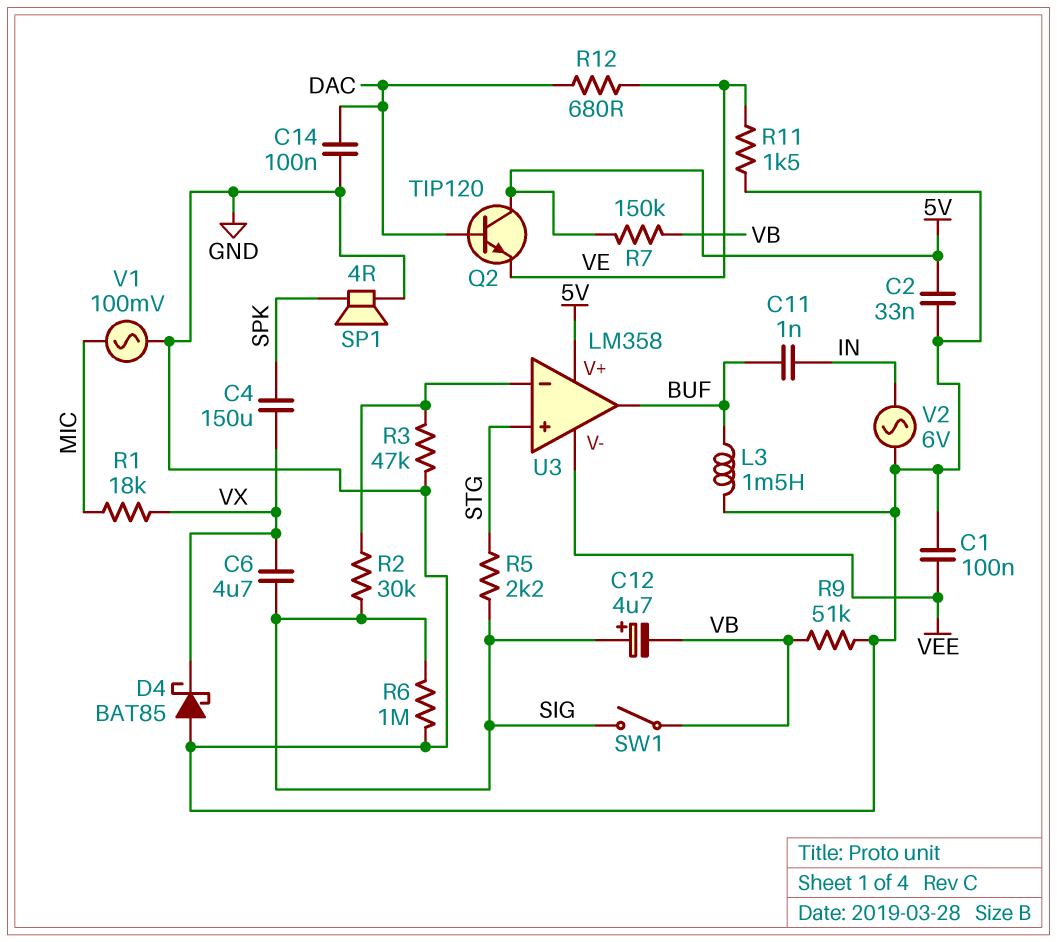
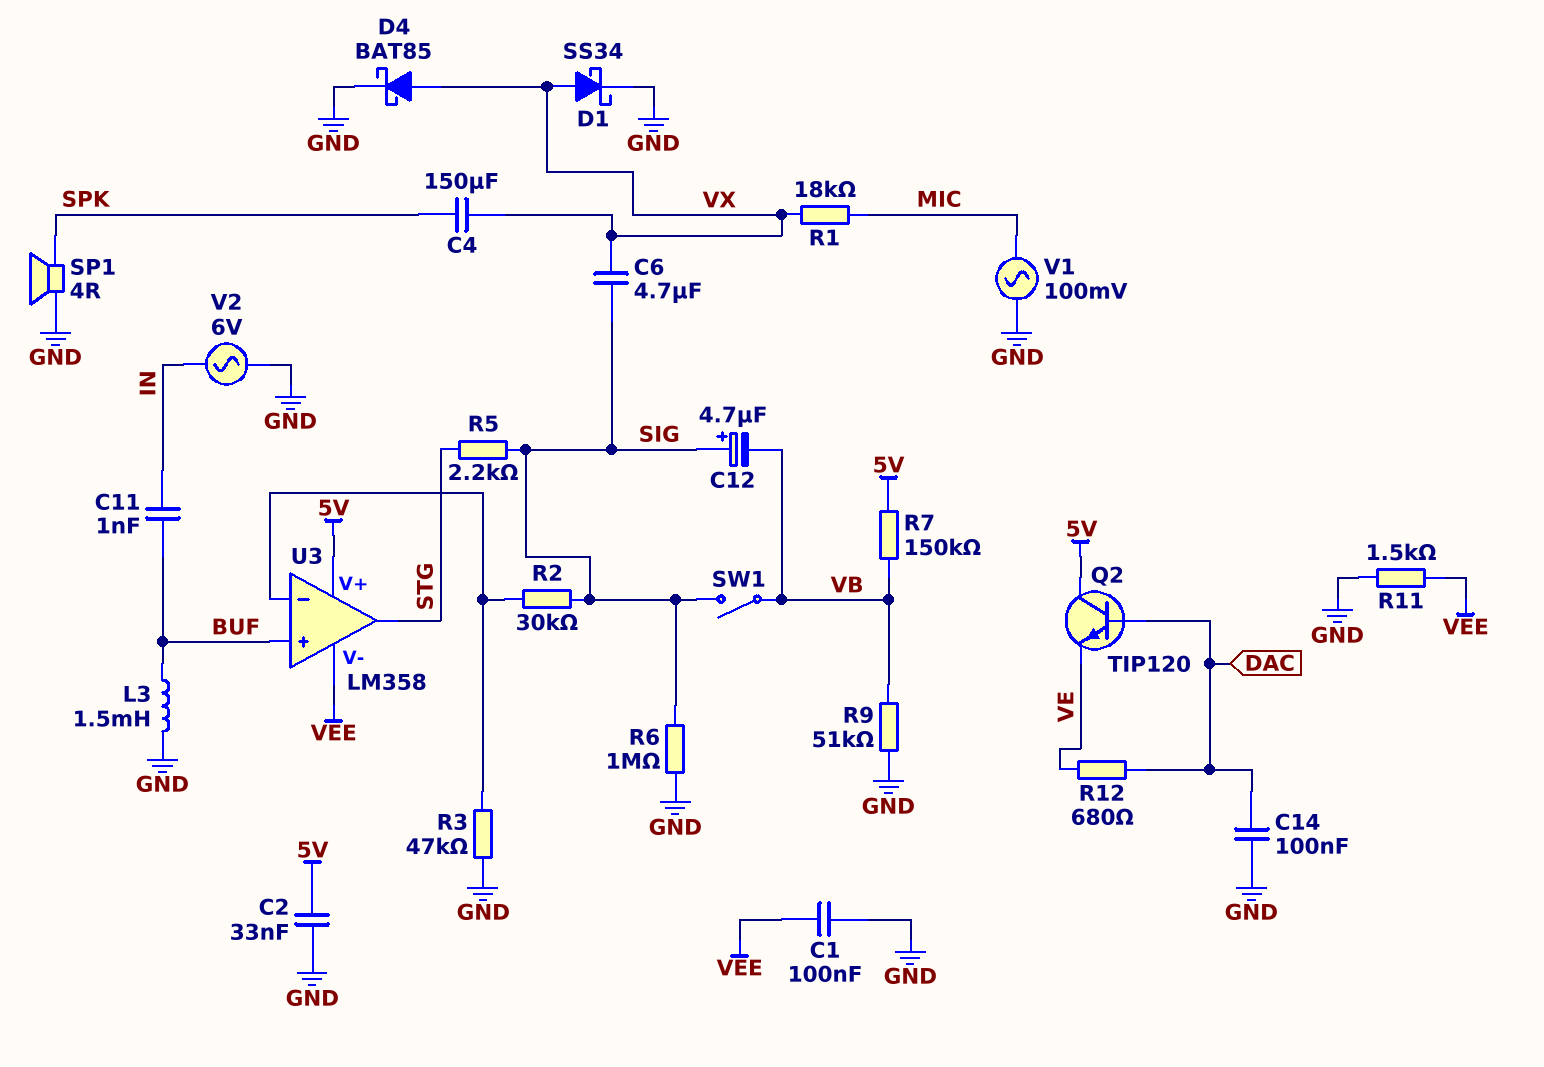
D1: none -> schottky SS34 (A VX, K GND)
D4: schottky BAT85 (A GND, K VX) -> schottky BAT85 (A VX, K GND)
R11: 1.5k (GND, VE) -> 1.5k (GND, VEE)
U3 pin in+: STG -> BUF
U3 pin out: BUF -> STG

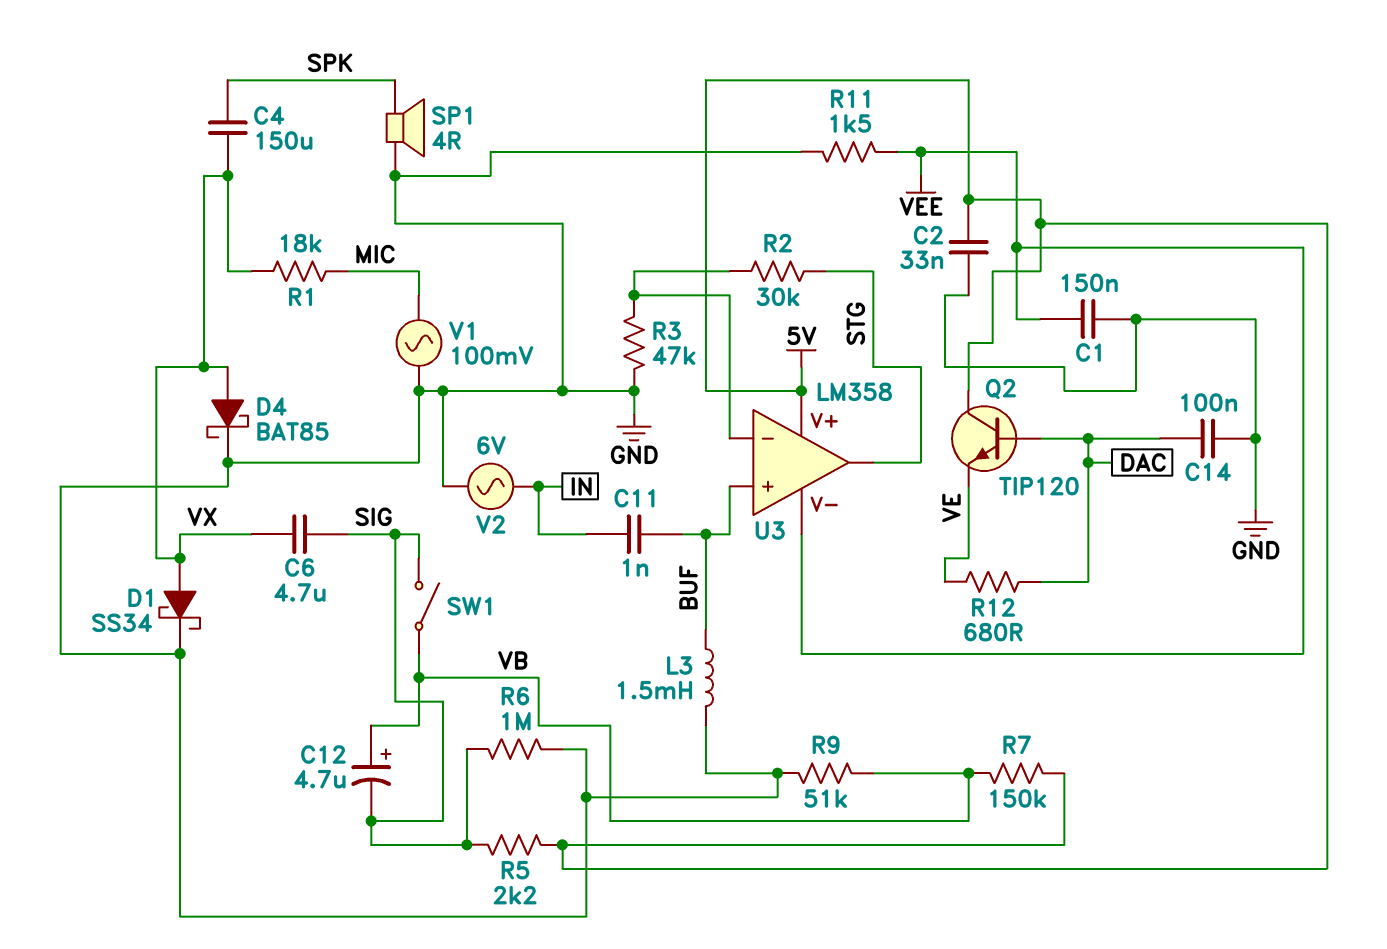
C1: 100nF (GND, VEE) -> 150nF (GND, VEE)
C12: 4.7uF (plus SIG, minus VB) -> 4.7uF (plus VB, minus SIG)
R2: 30k (SIG, U3/in-) -> 30k (STG, U3/in-)
R5: 2.2k (SIG, STG) -> 2.2k (5V, SIG)

